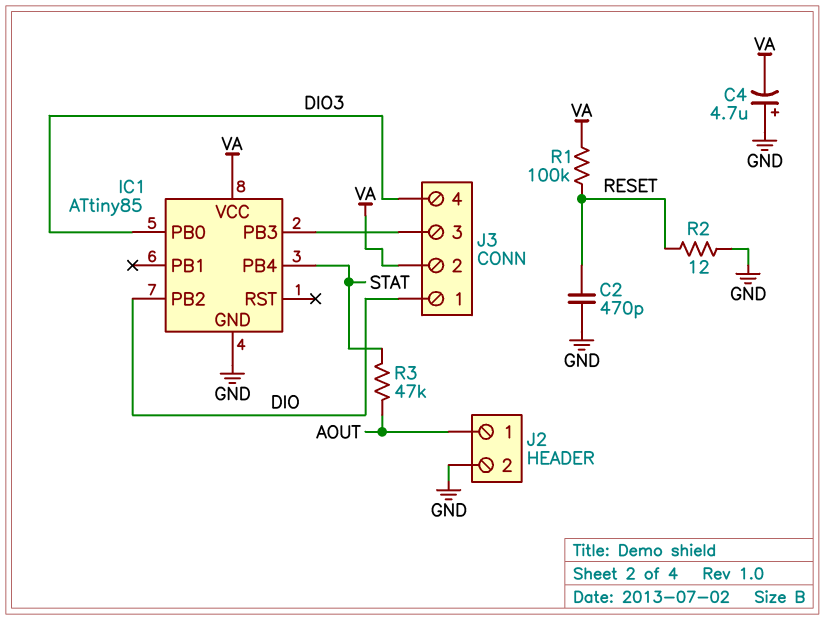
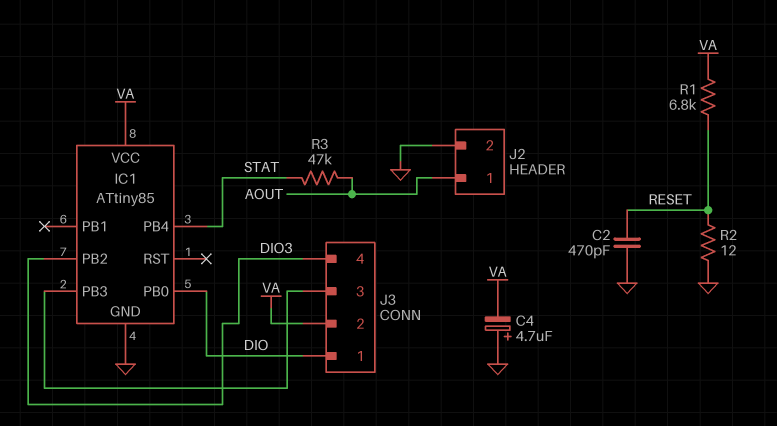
IC1 pin PB0: DIO3 -> DIO
IC1 pin PB2: DIO -> DIO3
R1: 100k (RESET, VA) -> 6.8k (RESET, VA)

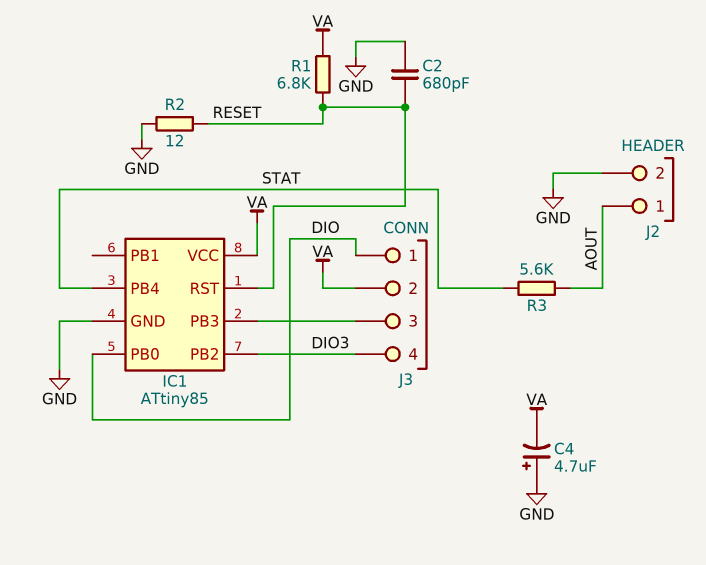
C2: 470pF (GND, RESET) -> 680pF (GND, RESET)
IC1 pin RST: none -> RESET
R3: 47k (AOUT, STAT) -> 5.6k (AOUT, STAT)

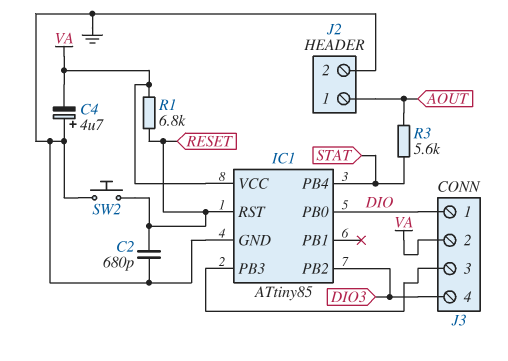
R2: 12 (GND, RESET) -> none
SW2: none -> button (GND, RESET)

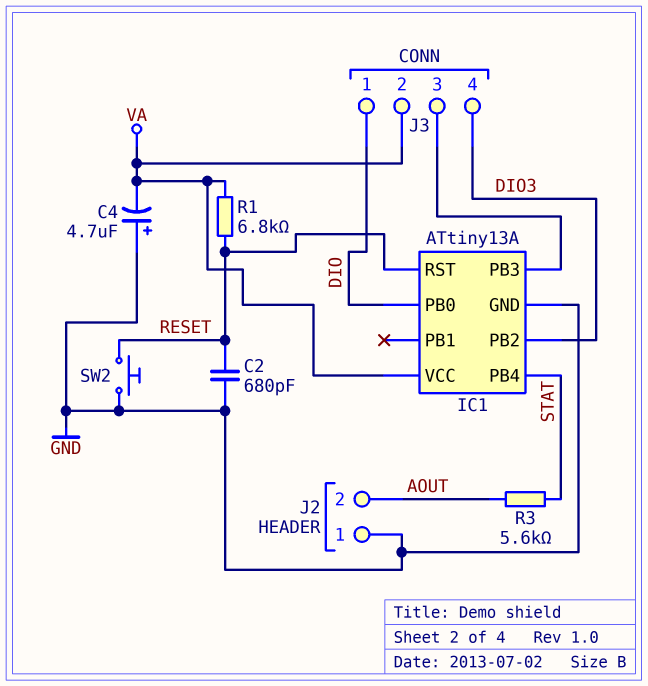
IC1: ATtiny85 -> ATtiny13A
J2 pin 1: AOUT -> GND
J2 pin 2: GND -> AOUT

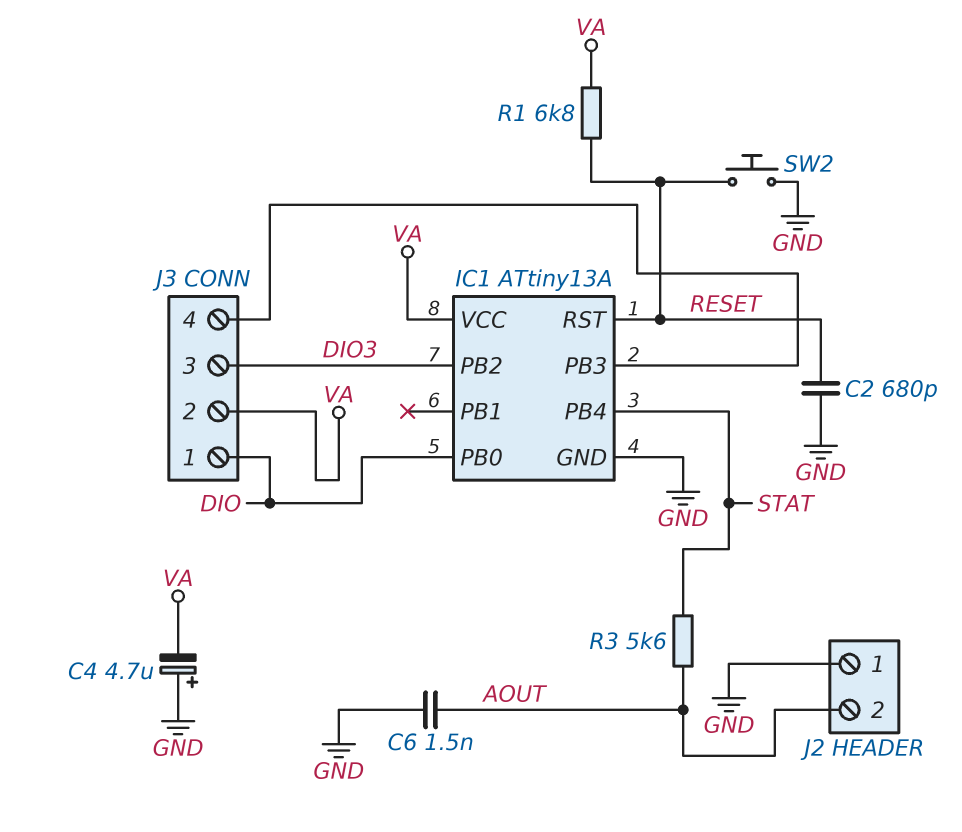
C6: none -> 1.5nF (AOUT, GND)
J3 pin 3: IC1/PB3 -> DIO3
J3 pin 4: DIO3 -> IC1/PB3

